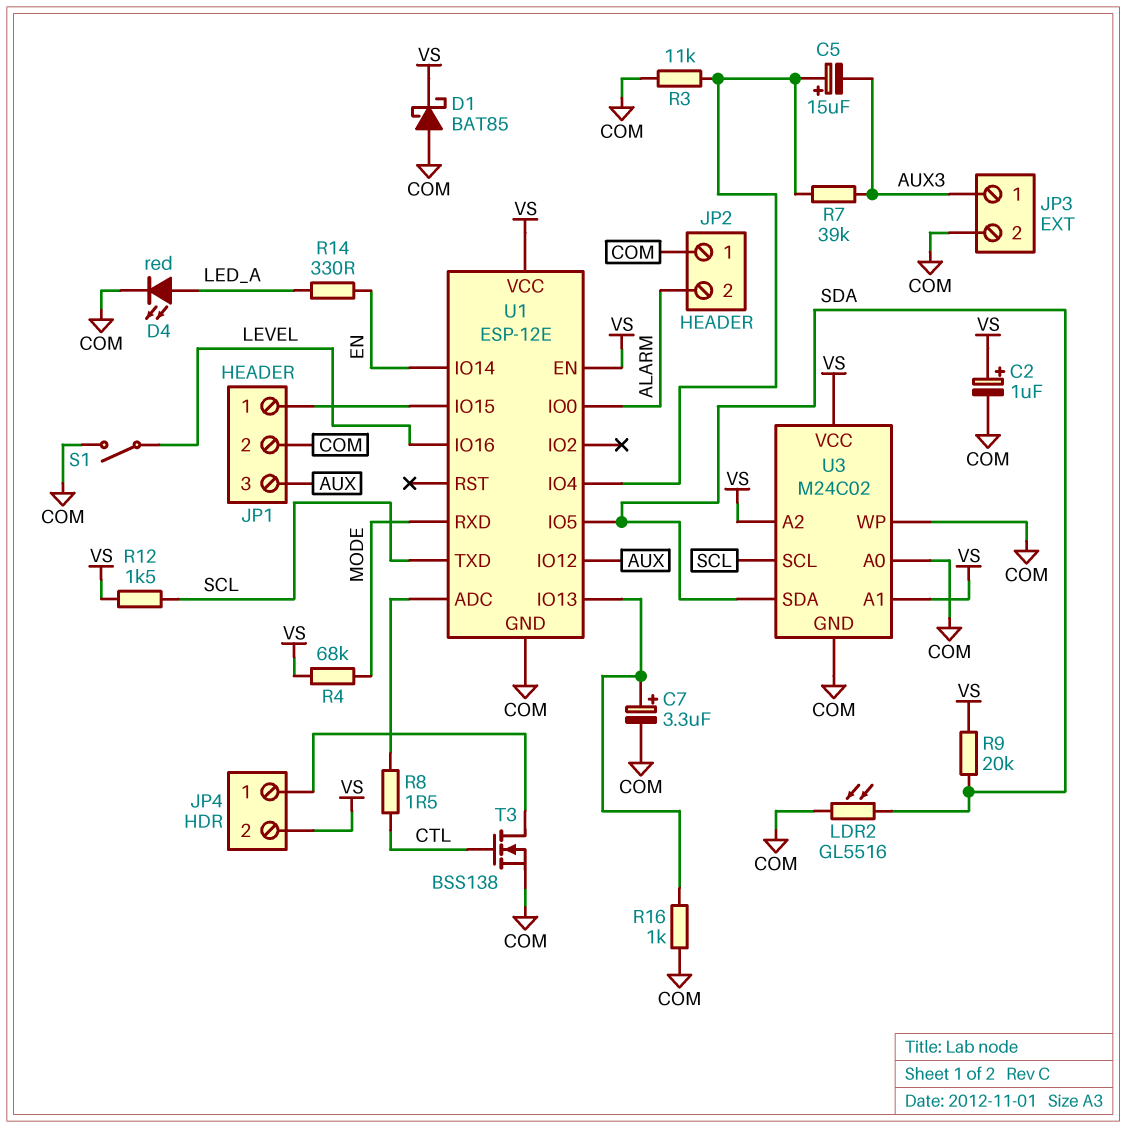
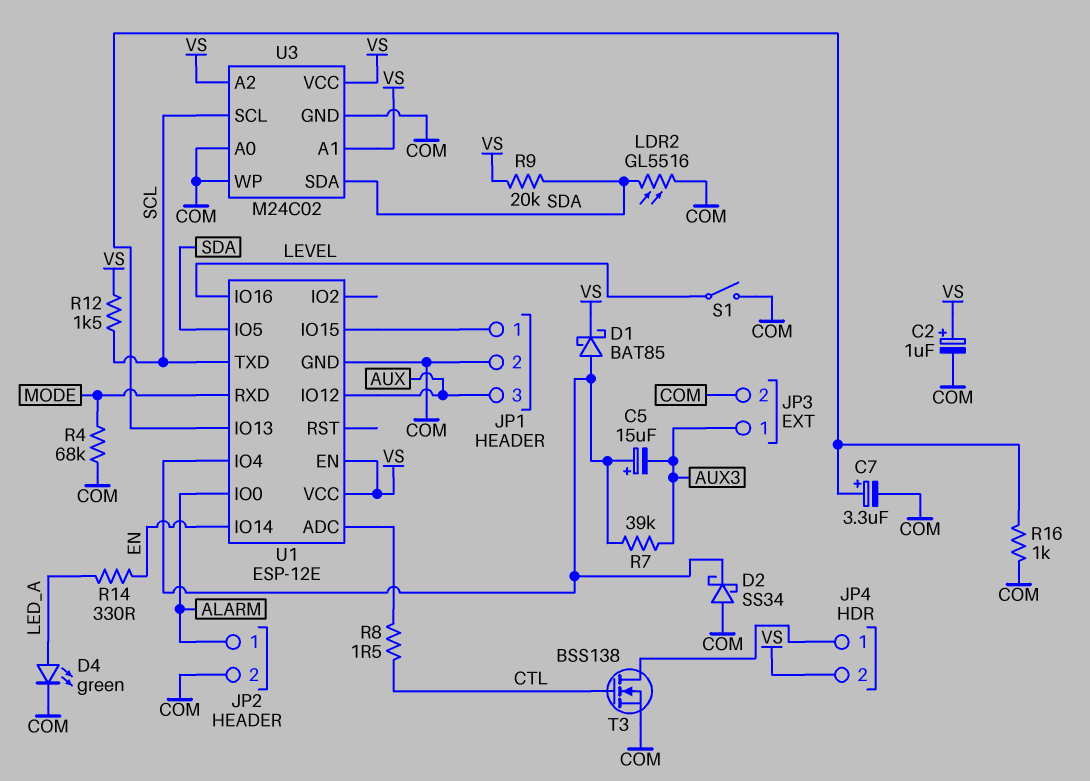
D1: schottky BAT85 (A COM, K VS) -> schottky BAT85 (A U1/IO4, K VS)
D2: none -> schottky SS34 (A COM, K U1/IO4)
D4: LED red (A LED_A, K COM) -> LED green (A LED_A, K COM)
JP2 pin 1: COM -> ALARM
JP2 pin 2: ALARM -> COM
R3: 11k (COM, U1/IO4) -> none
R4: 68k (MODE, VS) -> 68k (COM, MODE)

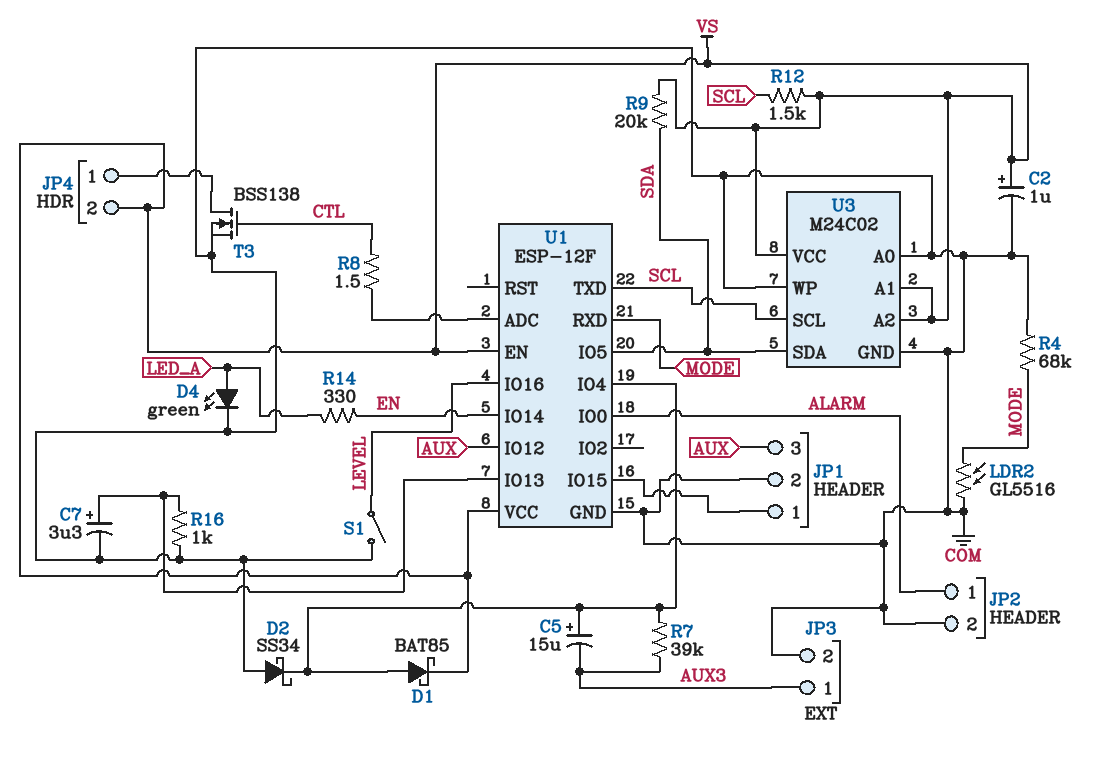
LDR2: GL5516 (COM, SDA) -> GL5516 (COM, MODE)
U1: ESP-12E -> ESP-12F

